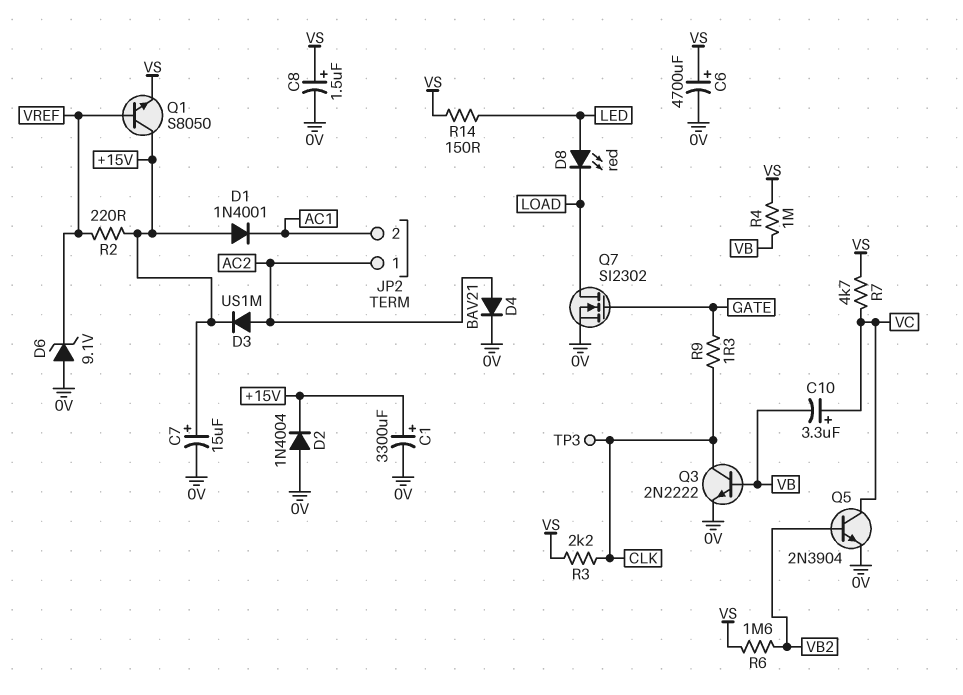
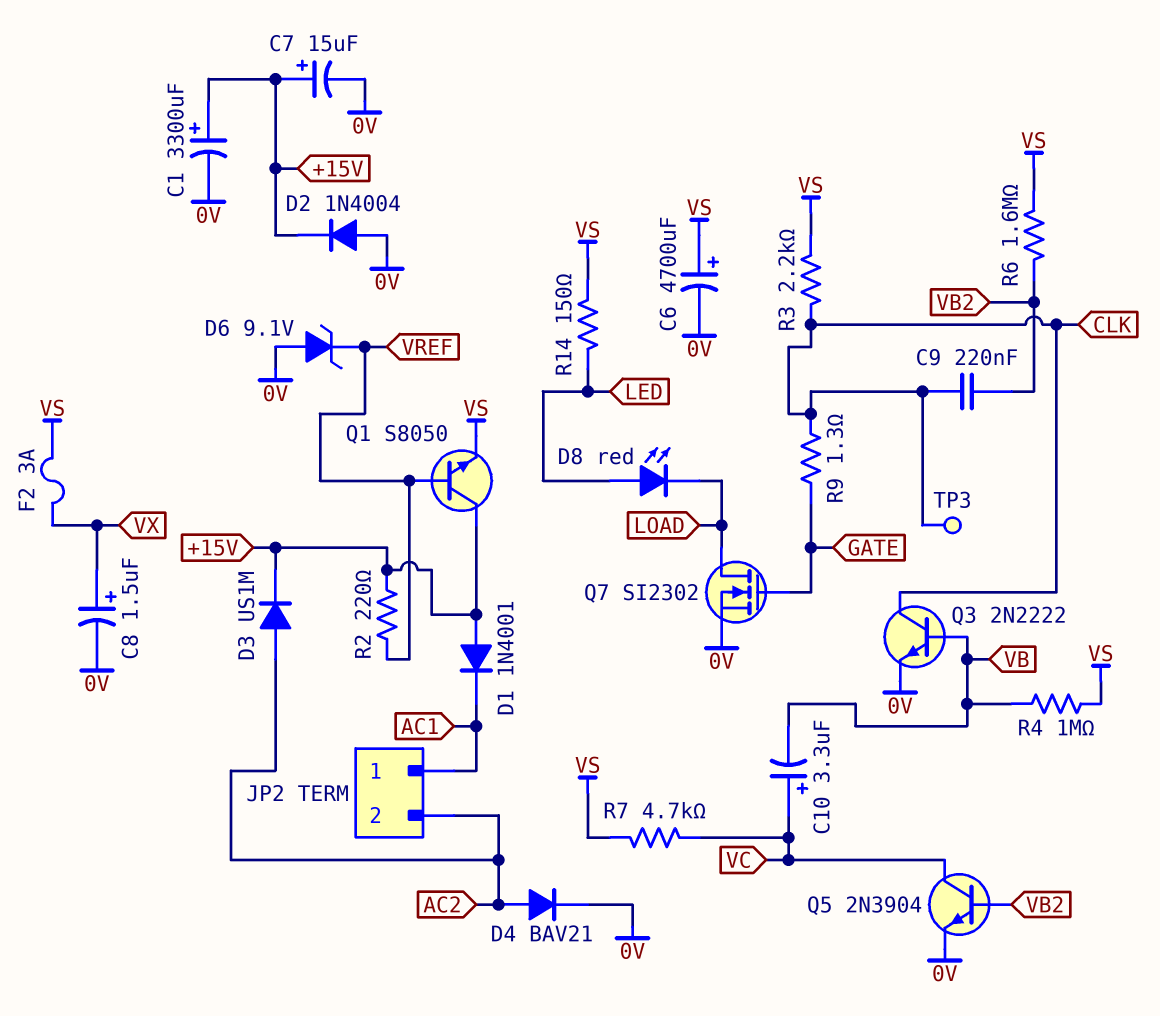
C8: 1.5uF (plus VS, minus 0V) -> 1.5uF (plus VX, minus 0V)
C9: none -> 220nF (CLK, VB2)
F2: none -> 3A (VS, VX)
JP2 pin 1: AC2 -> AC1
JP2 pin 2: AC1 -> AC2

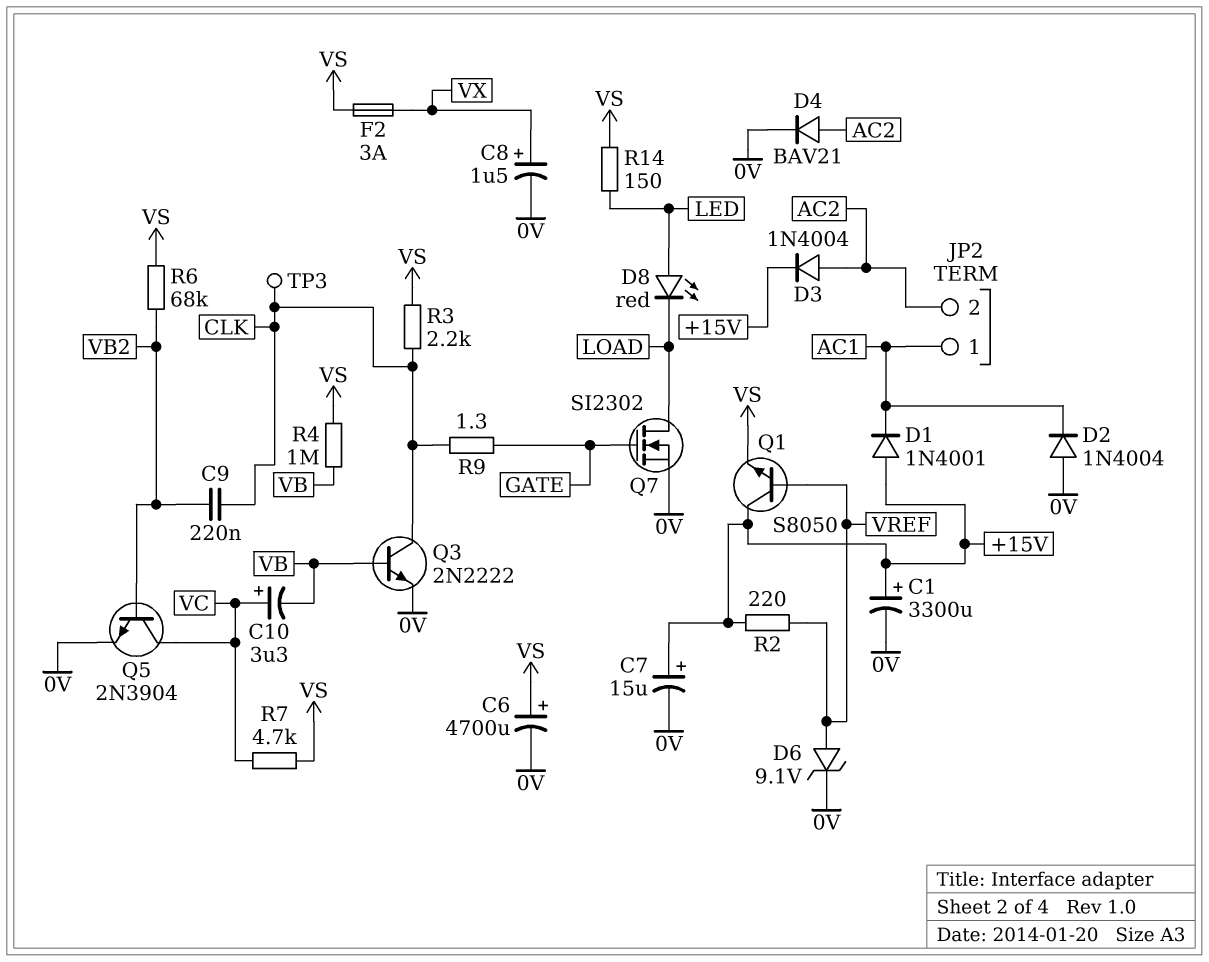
D2: diode 1N4004 (A 0V, K +15V) -> diode 1N4004 (A 0V, K AC1)
D3: diode US1M (A AC2, K +15V) -> diode 1N4004 (A AC2, K +15V)
D6: zener 9.1V (A 0V, K VREF) -> zener 9.1V (A VREF, K 0V)
R6: 1.6M (VB2, VS) -> 68k (VB2, VS)

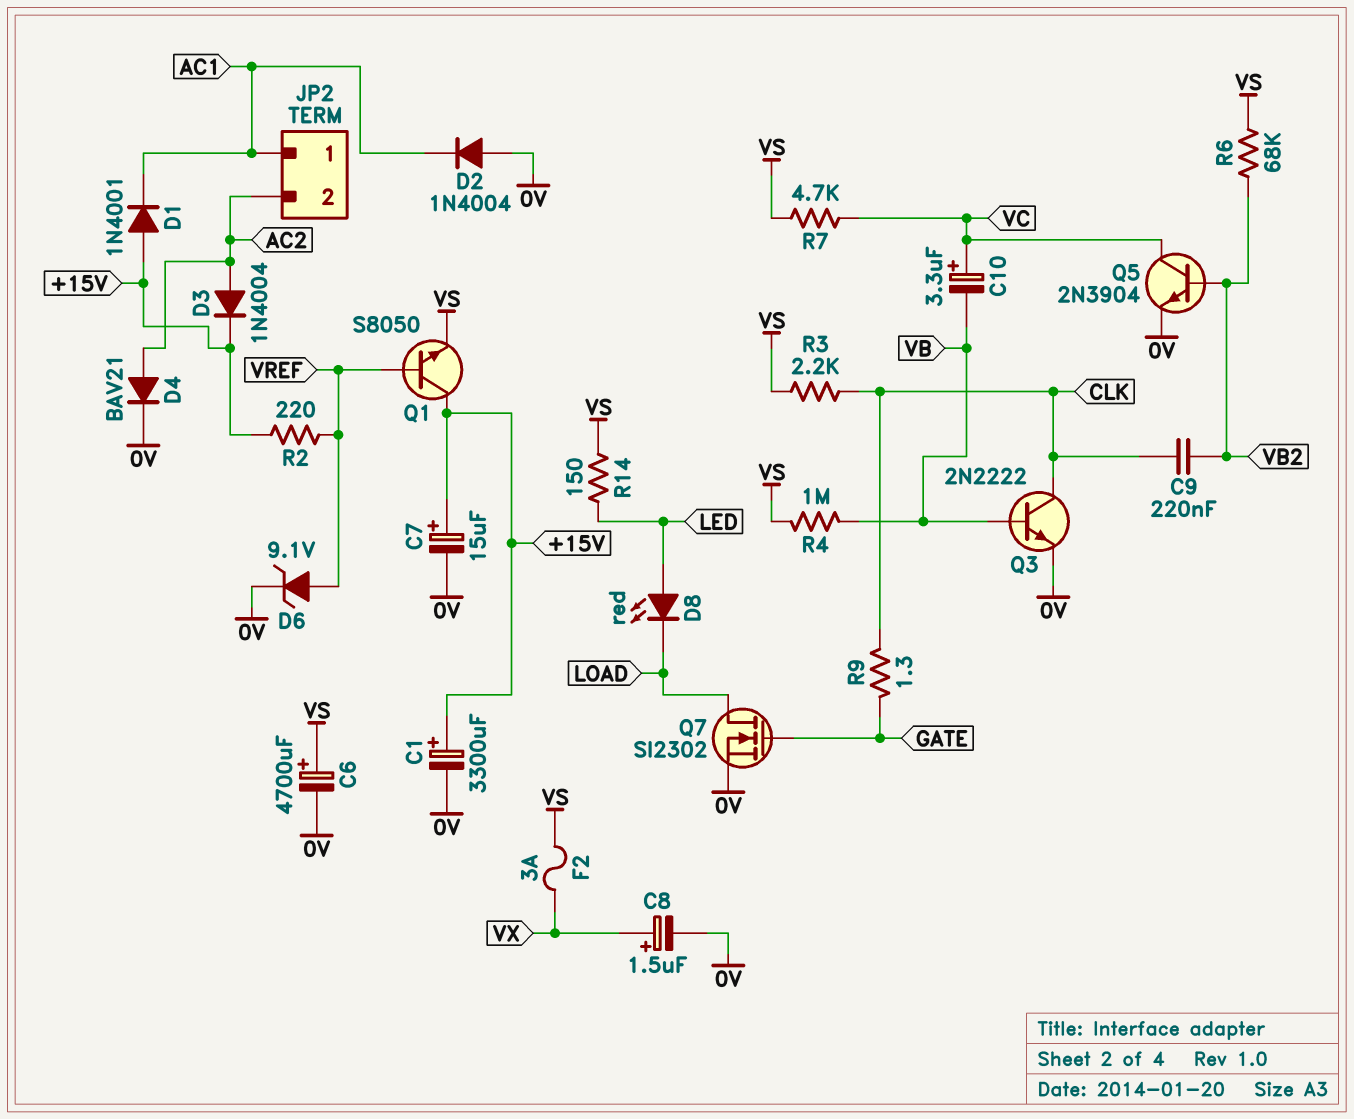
TP3: test point (CLK) -> none

